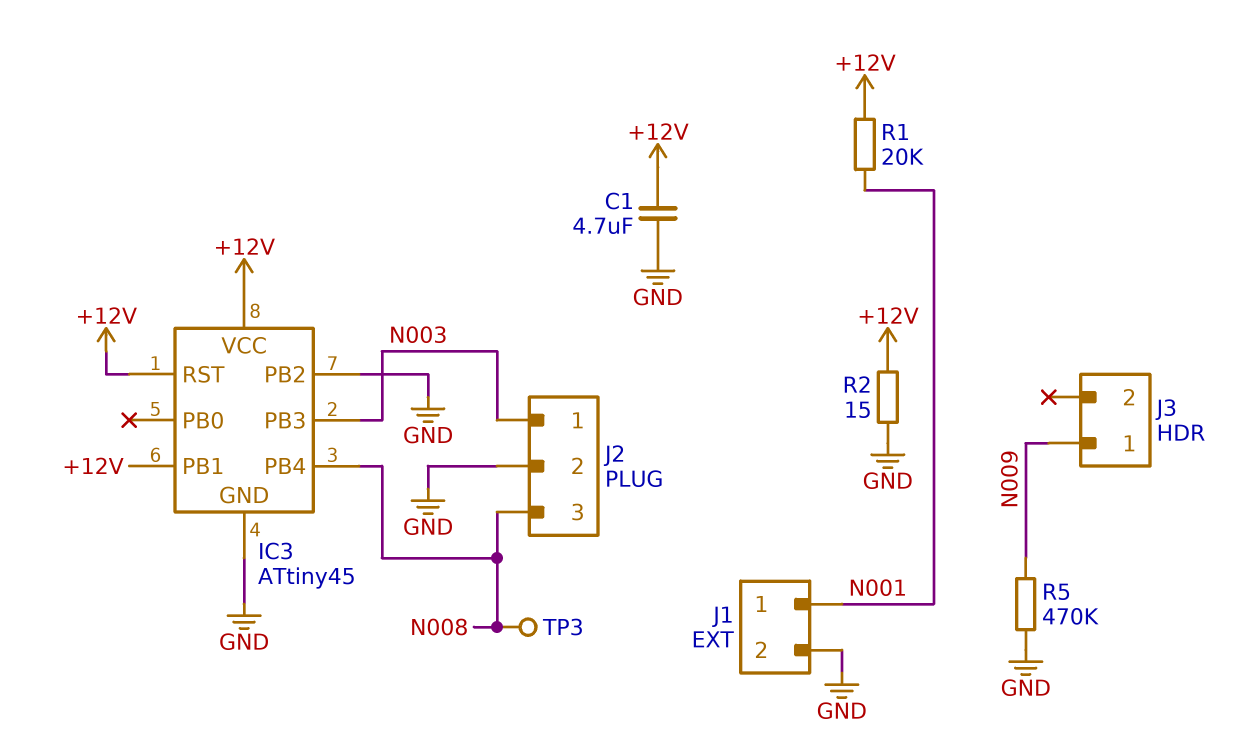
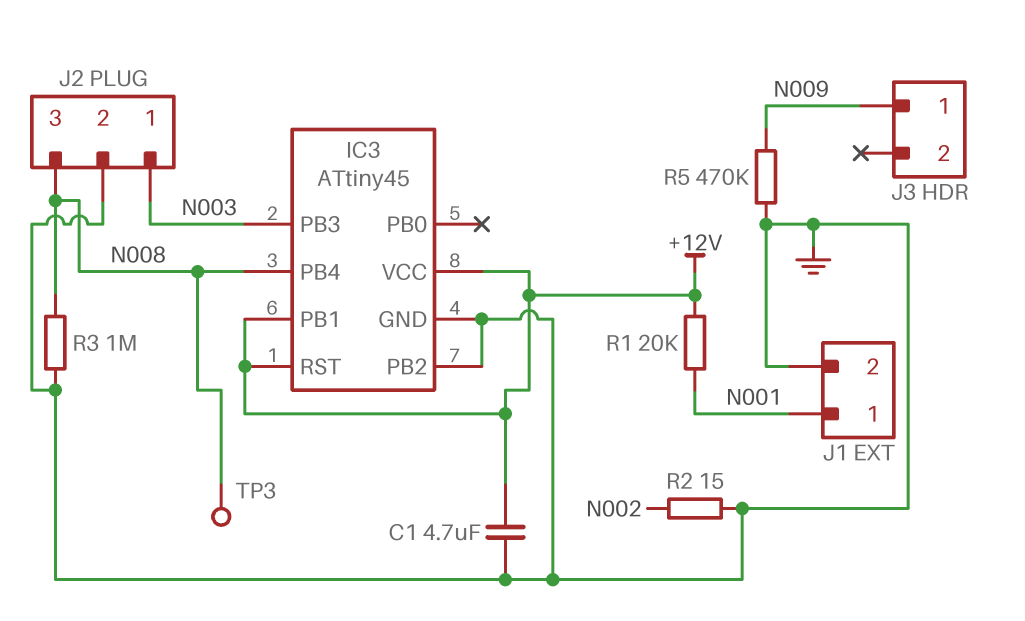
R2: 15 (+12V, GND) -> 15 (GND, N002)
R3: none -> 1M (GND, N008)

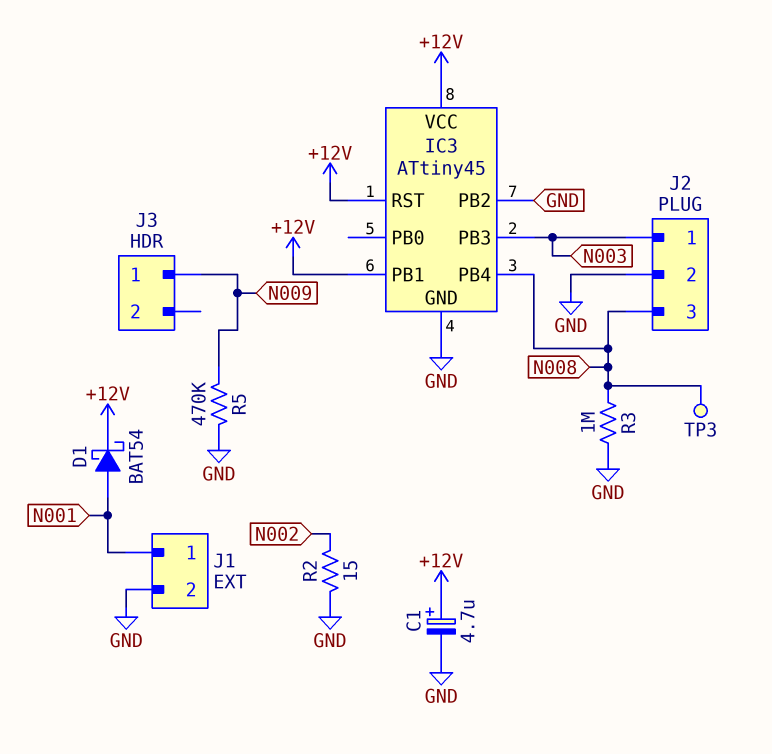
C1: 4.7uF (+12V, GND) -> 4.7uF (plus +12V, minus GND)
D1: none -> schottky BAT54 (A N001, K +12V)
R1: 20k (+12V, N001) -> none

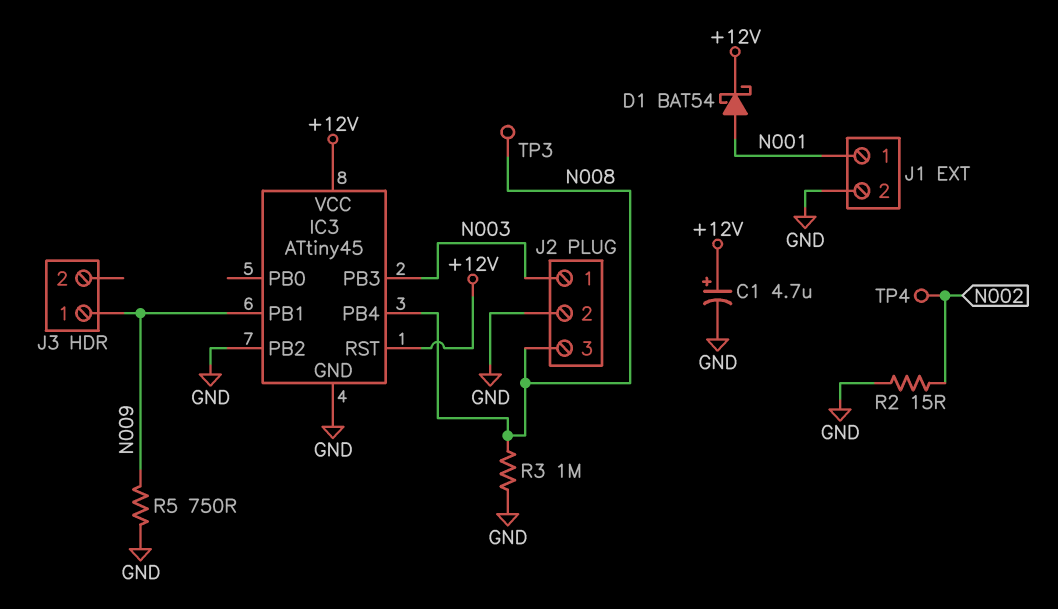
IC3 pin PB1: +12V -> N009
R5: 470k (GND, N009) -> 750 (GND, N009)
TP4: none -> test point (N002)

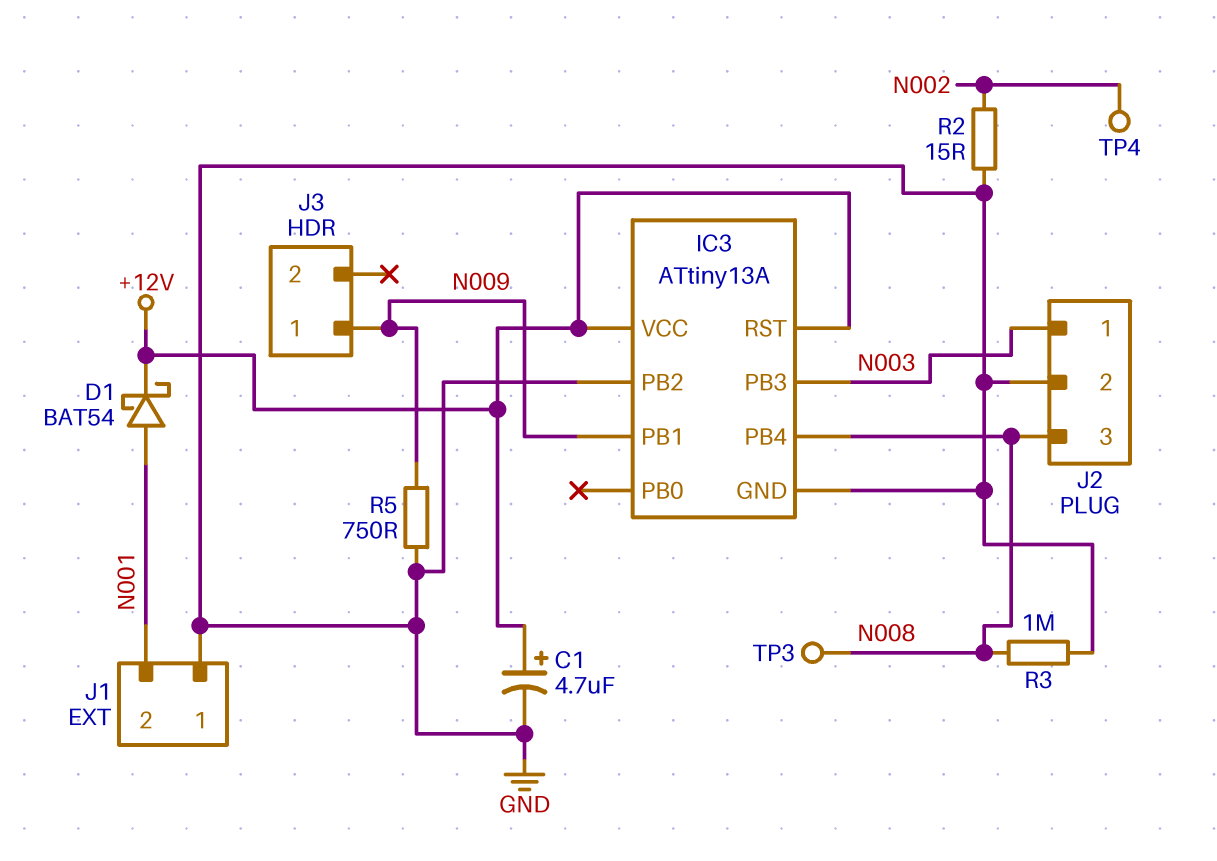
IC3: ATtiny45 -> ATtiny13A
J1 pin 1: N001 -> GND
J1 pin 2: GND -> N001

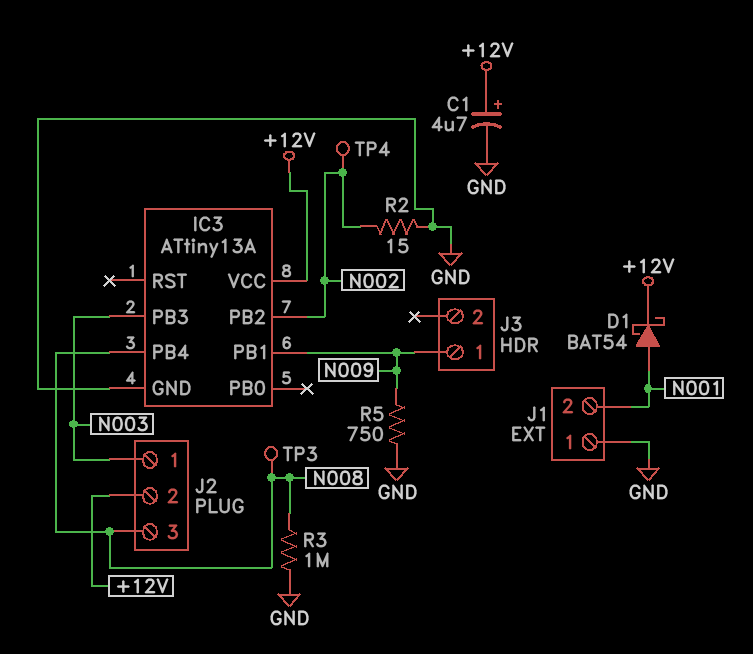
IC3 pin PB2: GND -> N002
IC3 pin RST: +12V -> none
J2 pin 2: GND -> +12V

